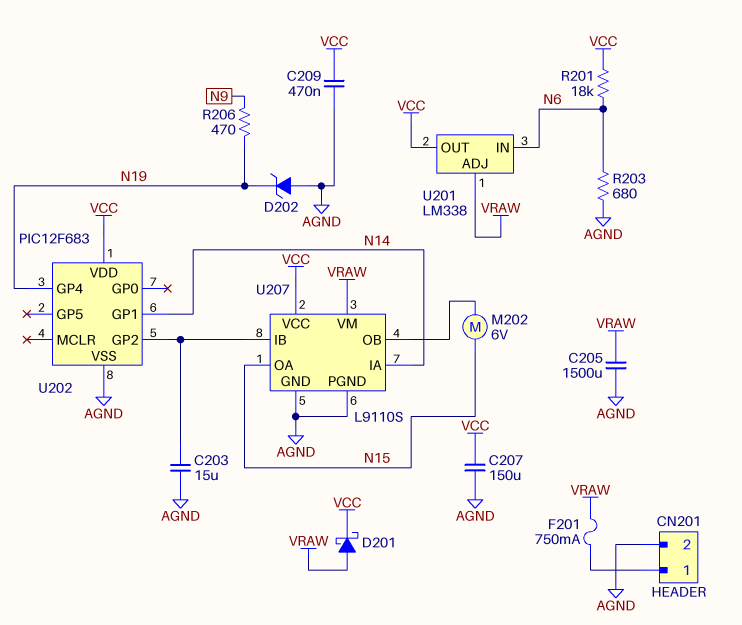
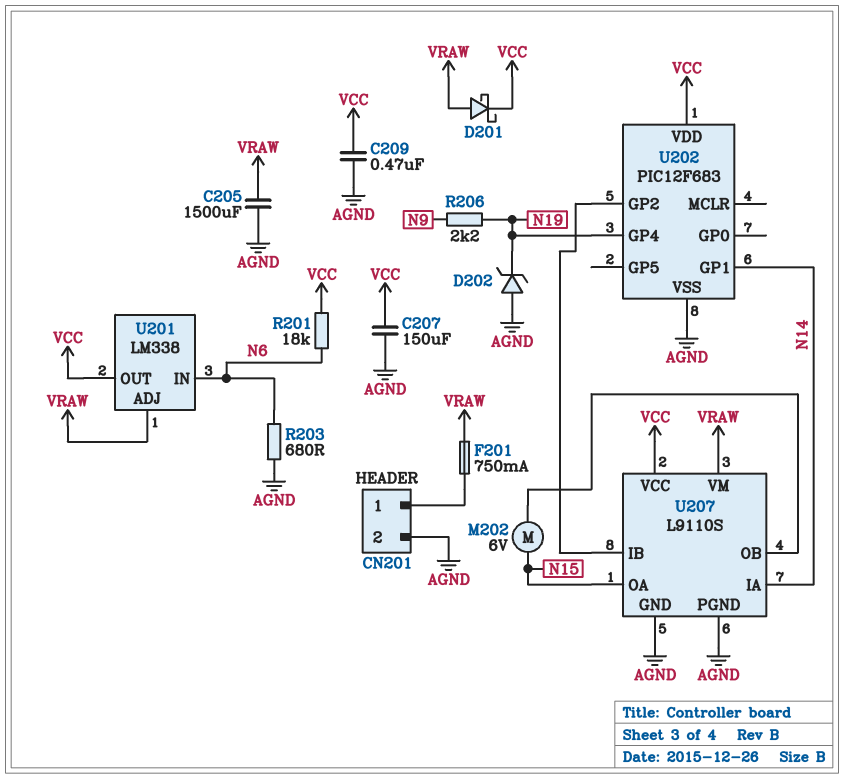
C203: 15uF (AGND, U202/GP2) -> none
R206: 470 (N9, N19) -> 2.2k (N9, N19)

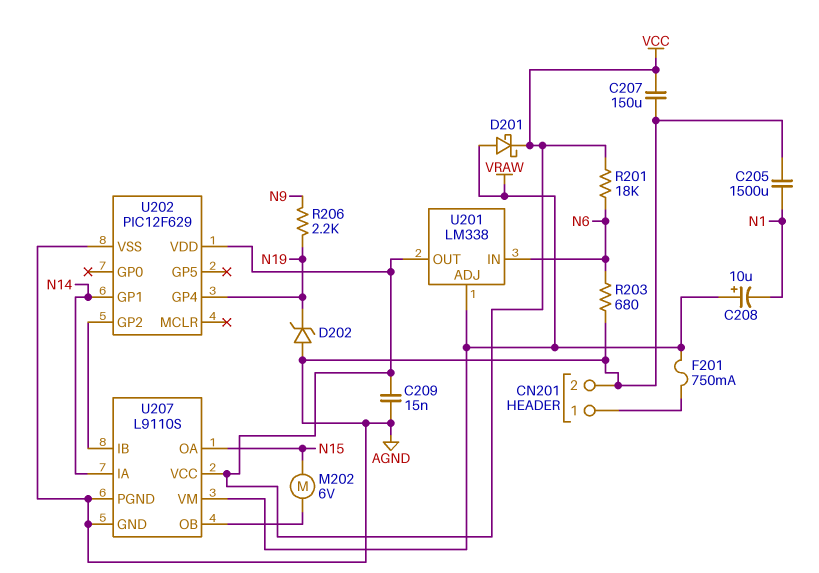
C205: 1500uF (AGND, VRAW) -> 1500uF (AGND, N1)
C208: none -> 10uF (plus VRAW, minus N1)
C209: 470nF (AGND, VCC) -> 15nF (AGND, VCC)
U202: PIC12F683 -> PIC12F629

